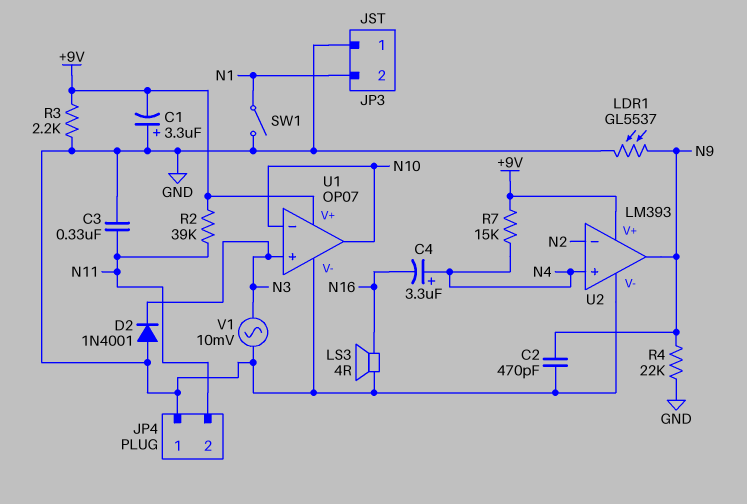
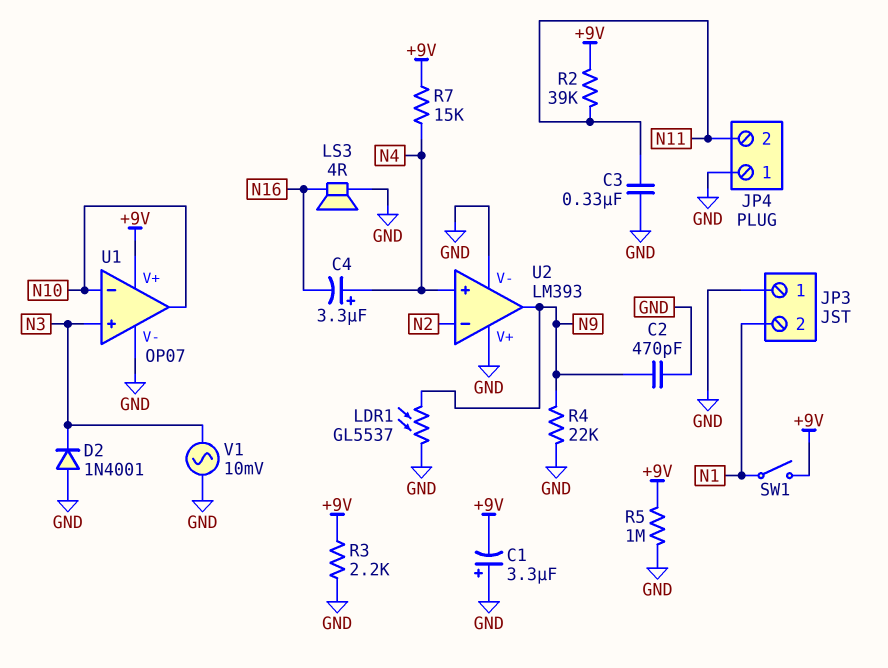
R5: none -> 1M (+9V, GND)
SW1: switch (GND, N1) -> switch (+9V, N1)
U2 pin V+: +9V -> GND

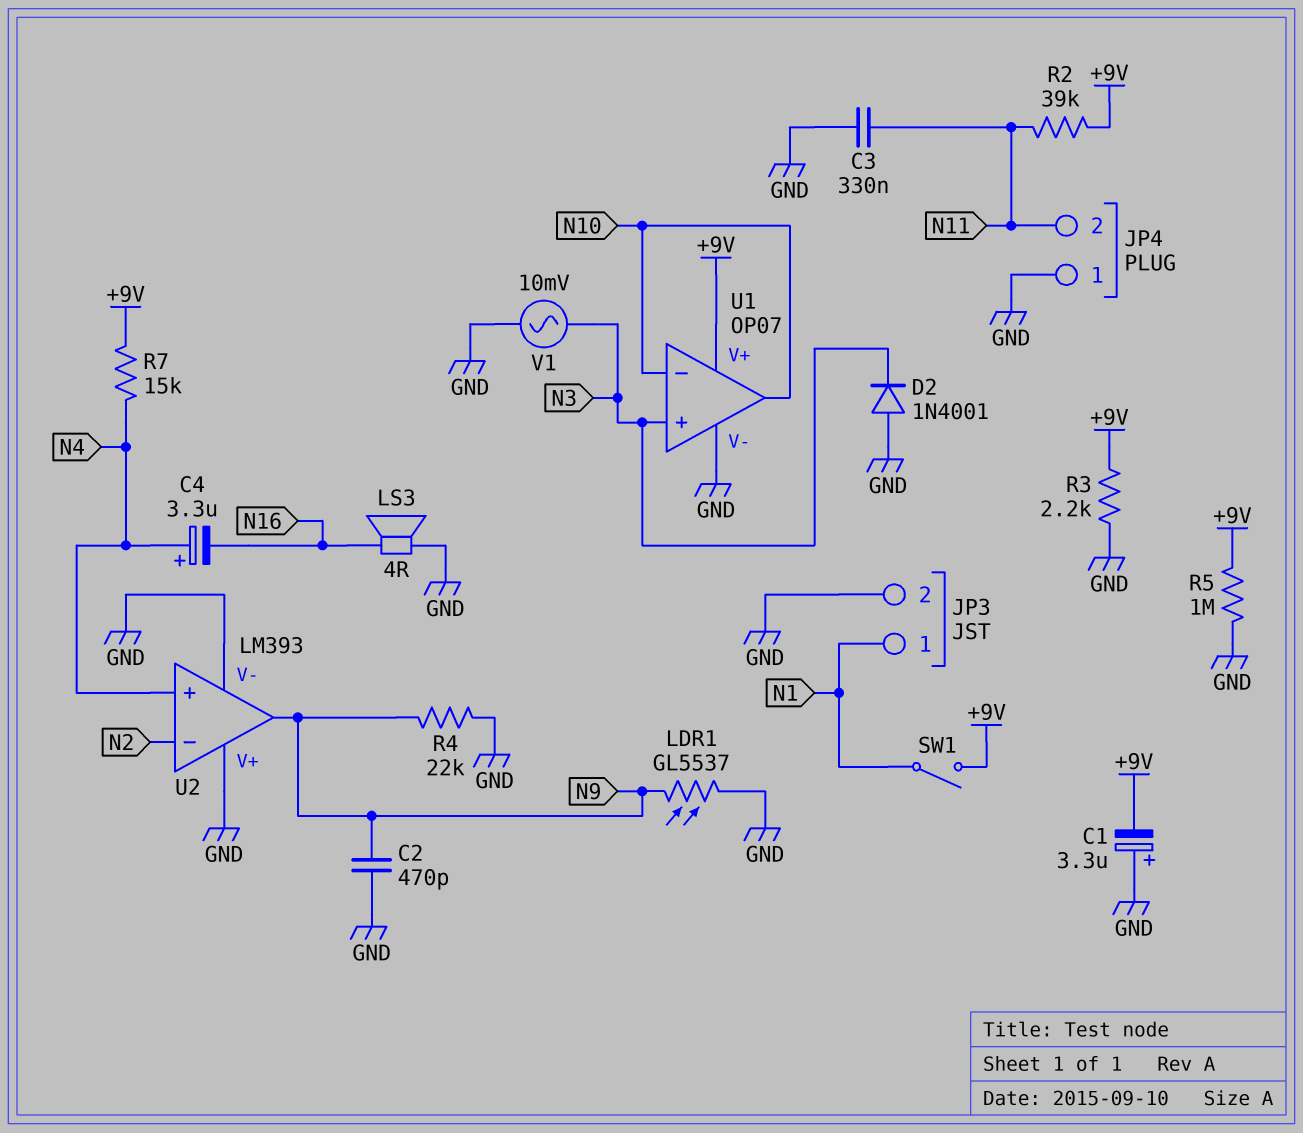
JP3 pin 1: GND -> N1
JP3 pin 2: N1 -> GND

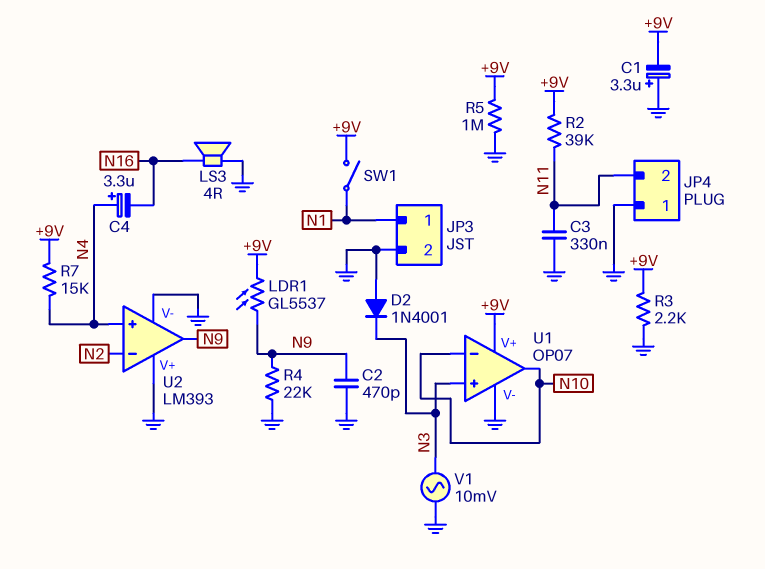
LDR1: GL5537 (GND, N9) -> GL5537 (+9V, N9)

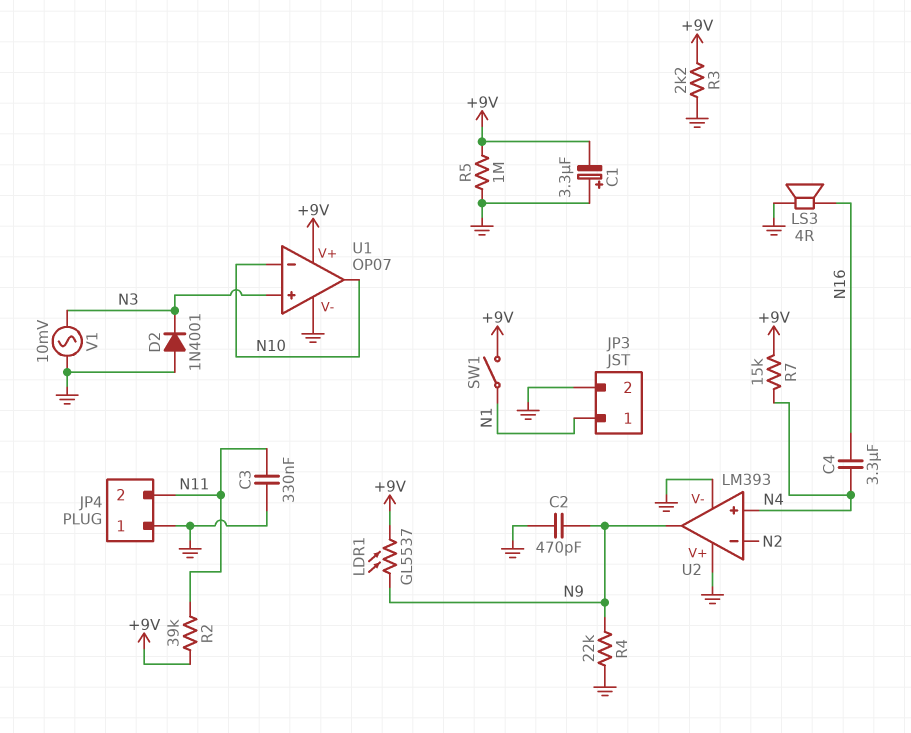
C4: 3.3uF (plus N4, minus N16) -> 3.3uF (N4, N16)

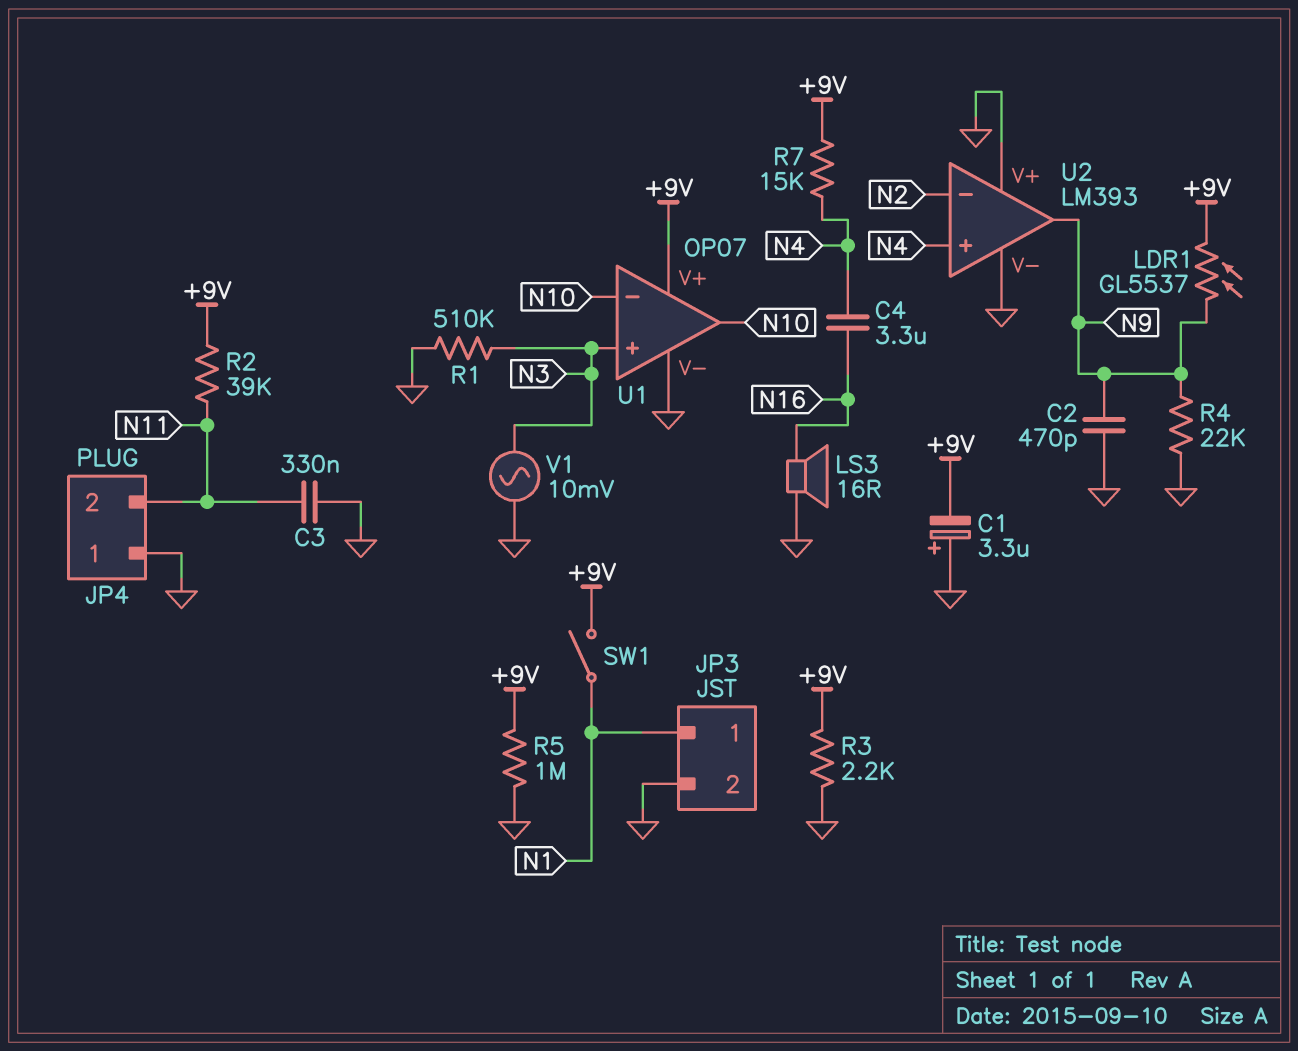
D2: diode 1N4001 (A GND, K N3) -> none
LS3: speaker 4R (GND, N16) -> speaker 16R (GND, N16)
R1: none -> 510k (GND, N3)

